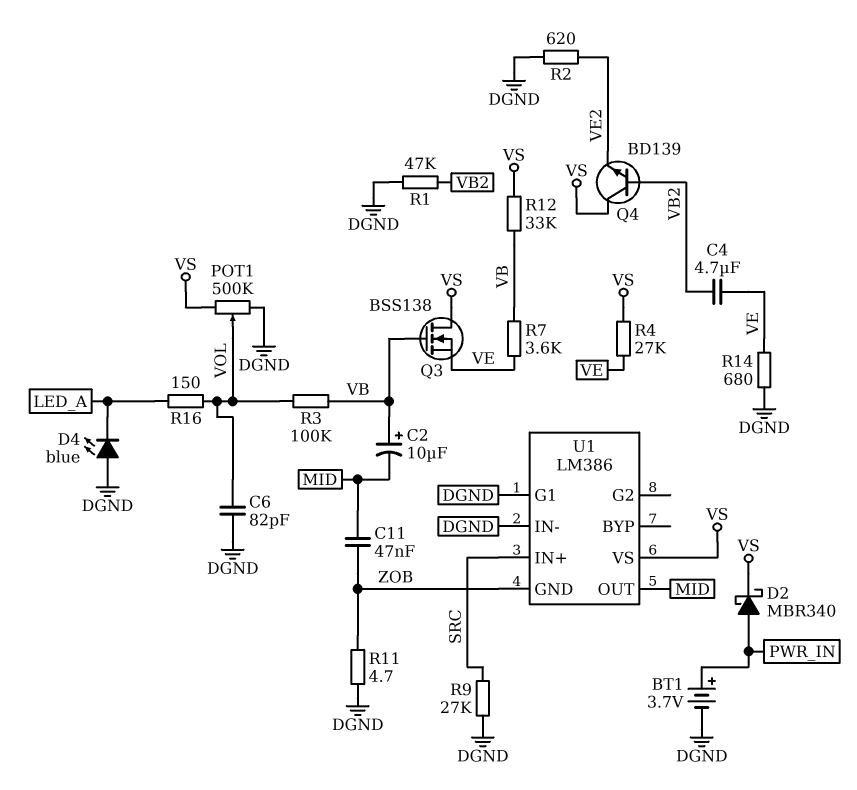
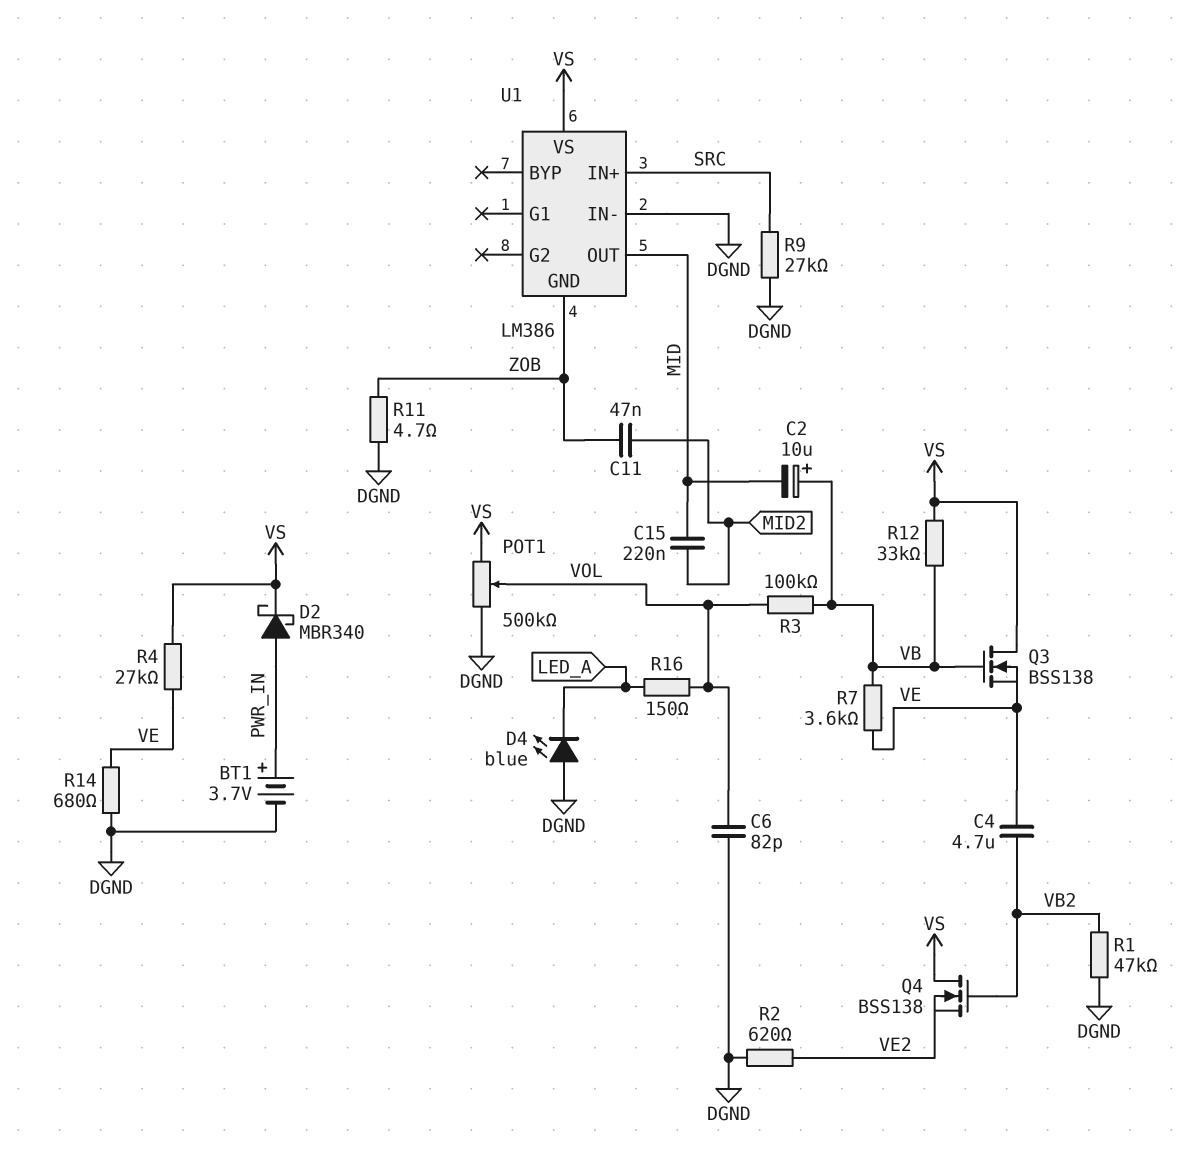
C11: 47nF (MID, ZOB) -> 47nF (MID2, ZOB)
C15: none -> 220nF (MID, MID2)
Q4: NPN BD139 (B VB2, C VS, E VE2) -> NMOS BSS138 (G VB2, D VS, S VE2)
U1 pin G1: DGND -> none

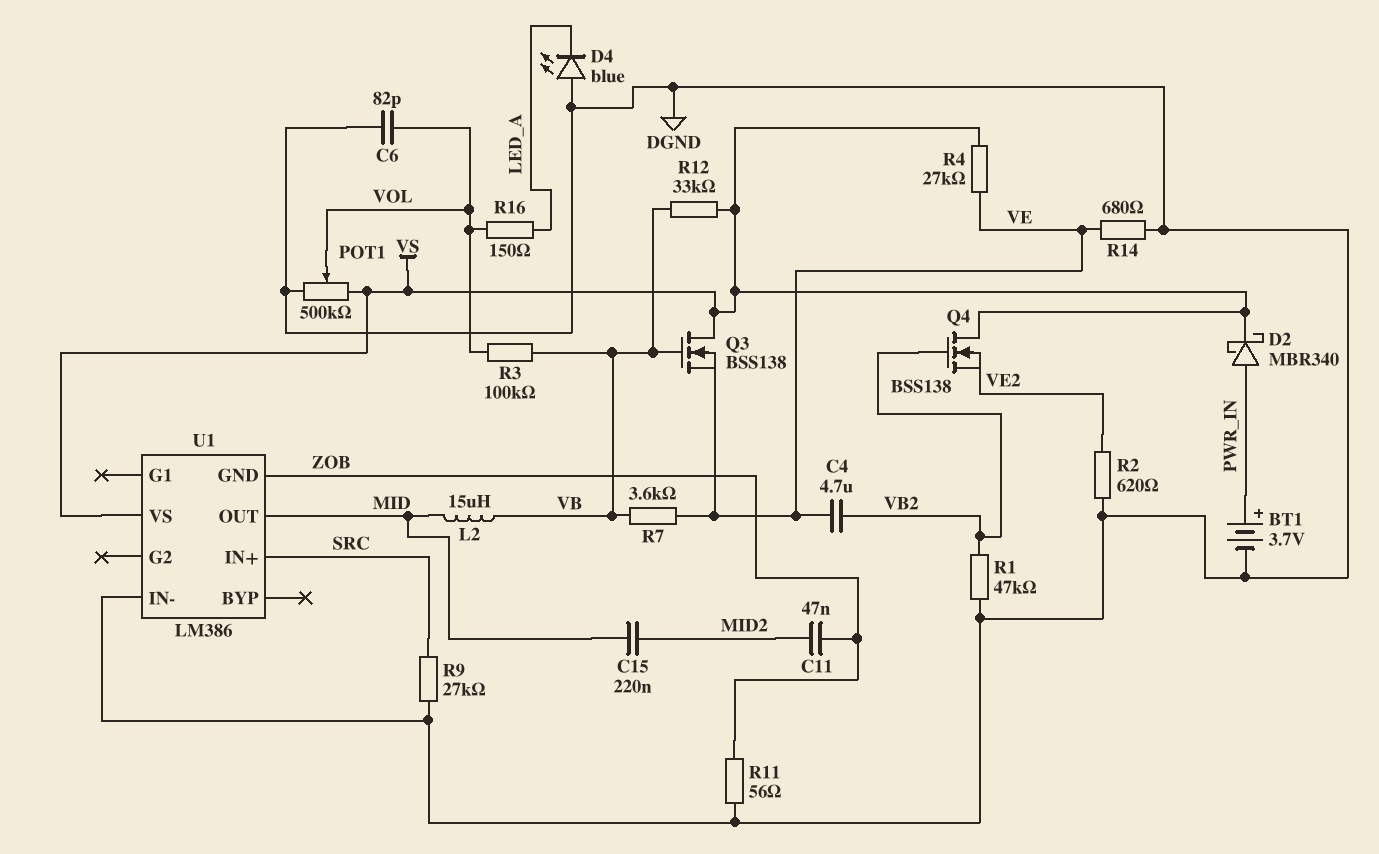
C2: 10uF (plus VB, minus MID) -> none
L2: none -> 15uH (MID, VB)
R11: 4.7 (DGND, ZOB) -> 56 (DGND, ZOB)

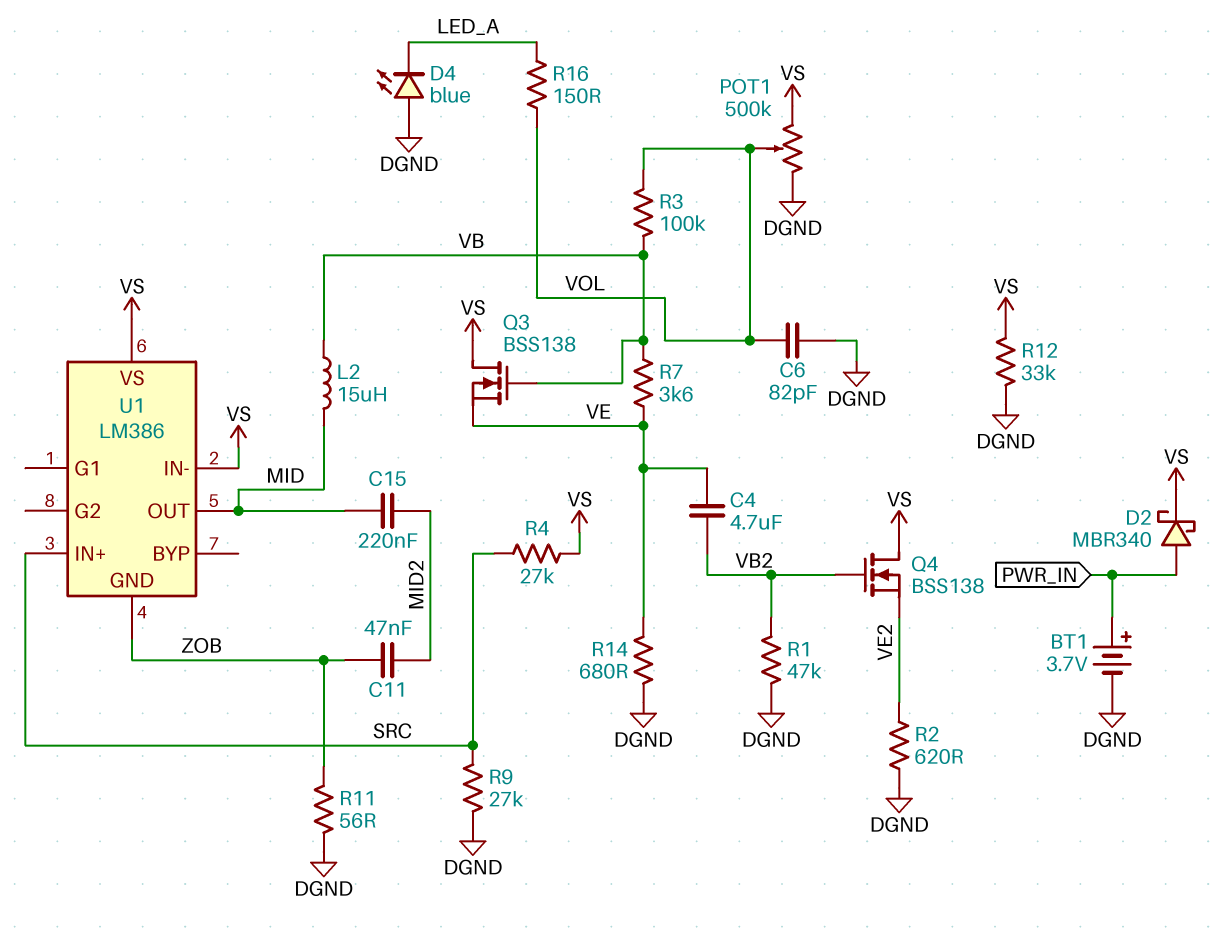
R4: 27k (VE, VS) -> 27k (SRC, VS)
R12: 33k (VB, VS) -> 33k (DGND, VS)
U1 pin IN-: DGND -> VS

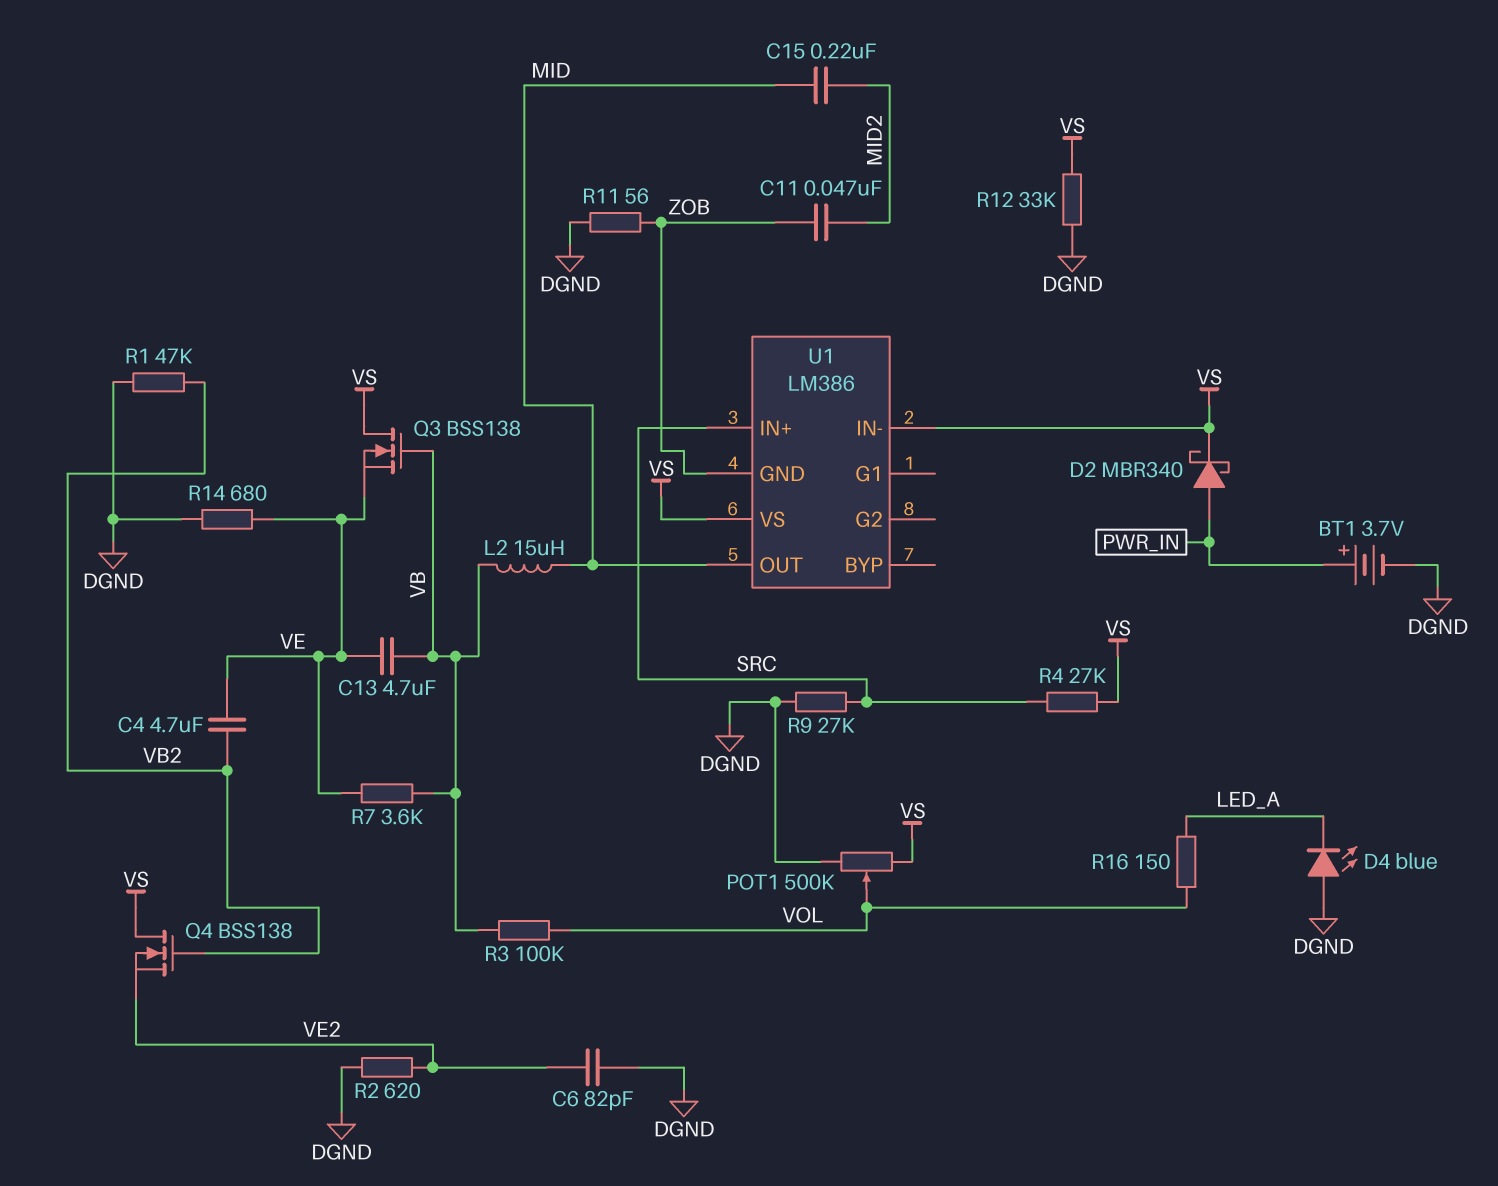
C6: 82pF (DGND, VOL) -> 82pF (DGND, VE2)
C13: none -> 4.7uF (VB, VE)

